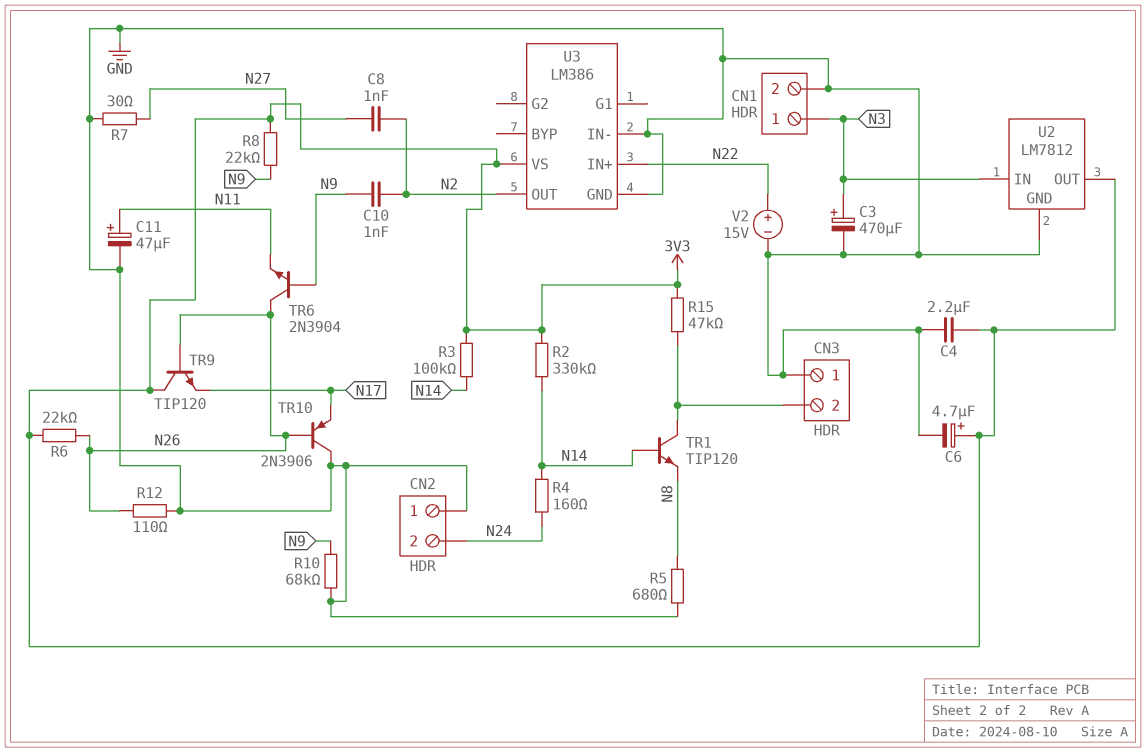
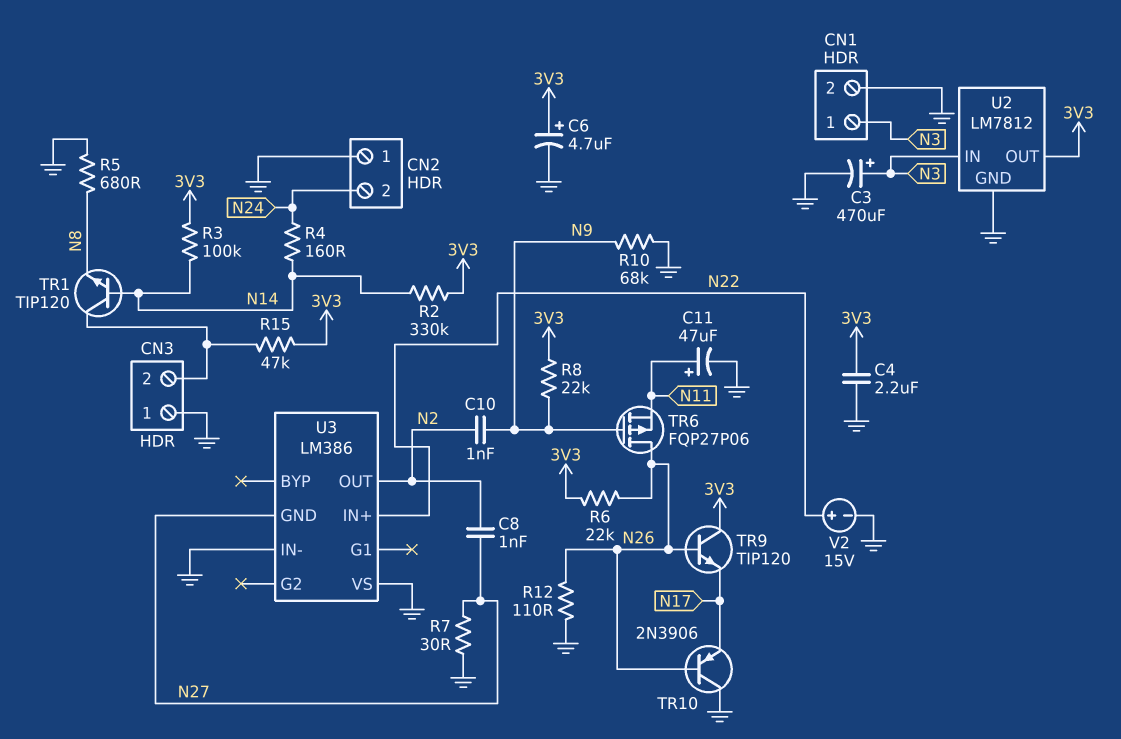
TR6: NPN 2N3904 (B N9, C N26, E N11) -> PMOS FQP27P06 (G N9, D N26, S N11)
U3 pin GND: GND -> N27
U3 pin VS: 3V3 -> GND

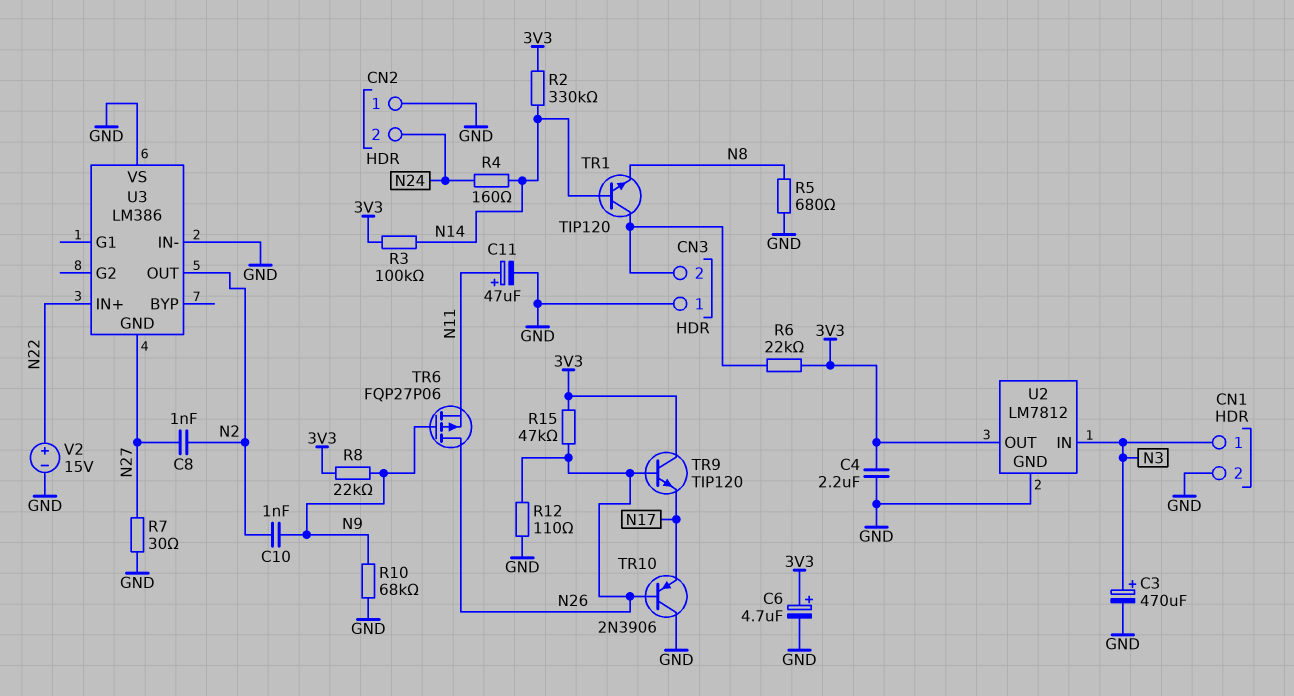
R6: 22k (3V3, N26) -> 22k (3V3, CN3/2)
R15: 47k (3V3, CN3/2) -> 47k (3V3, N26)

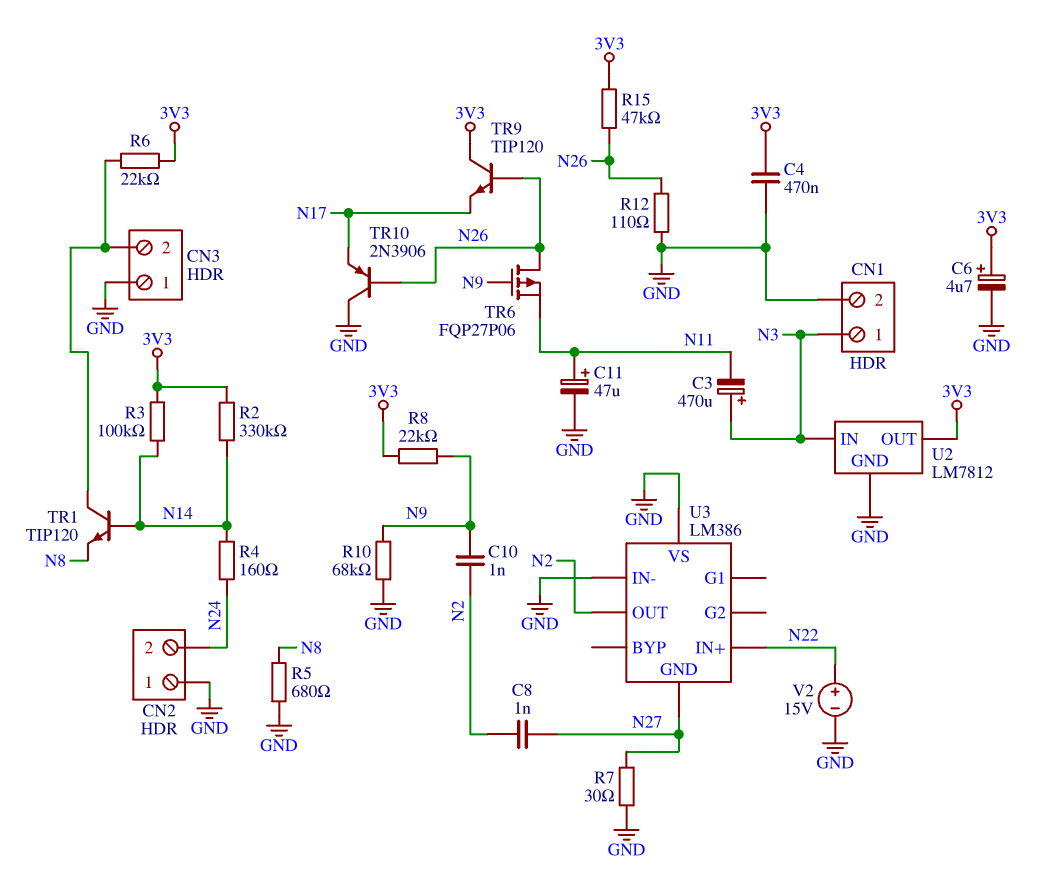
C3: 470uF (plus N3, minus GND) -> 470uF (plus N3, minus N11)
C4: 2.2uF (3V3, GND) -> 470nF (3V3, GND)

